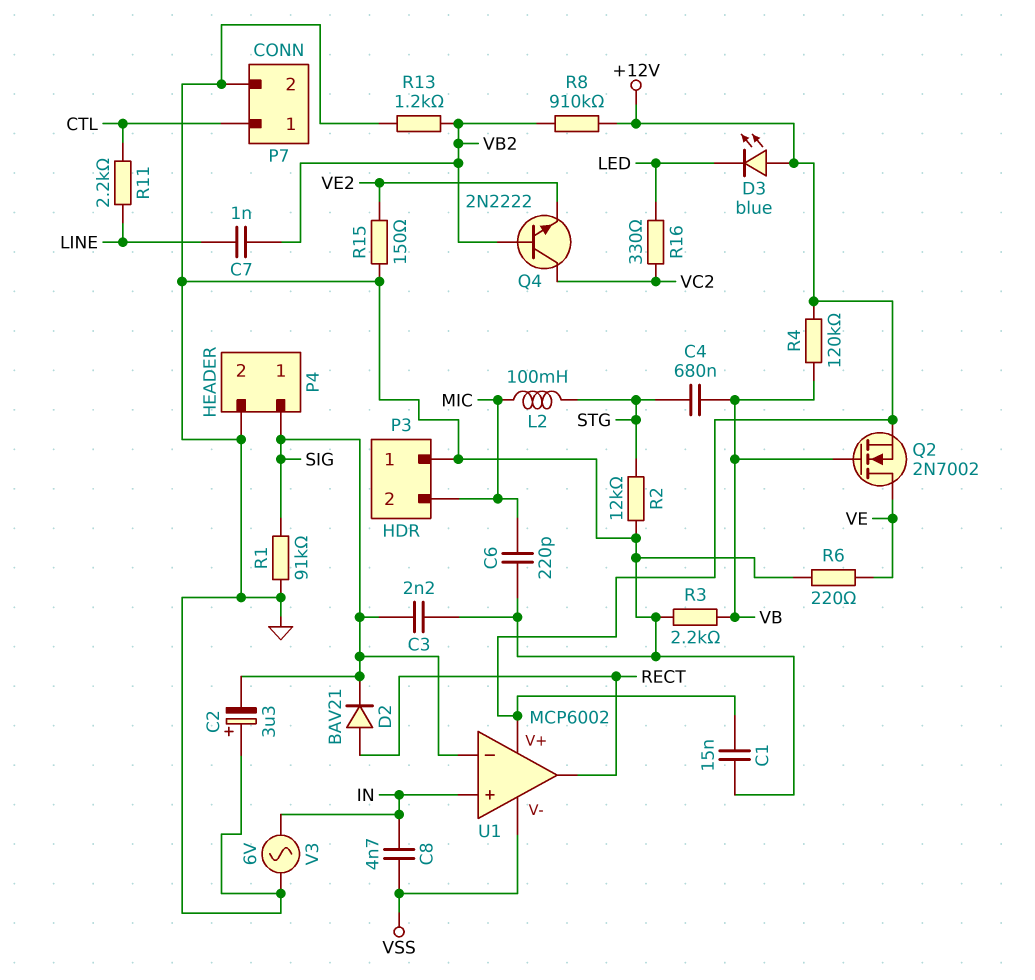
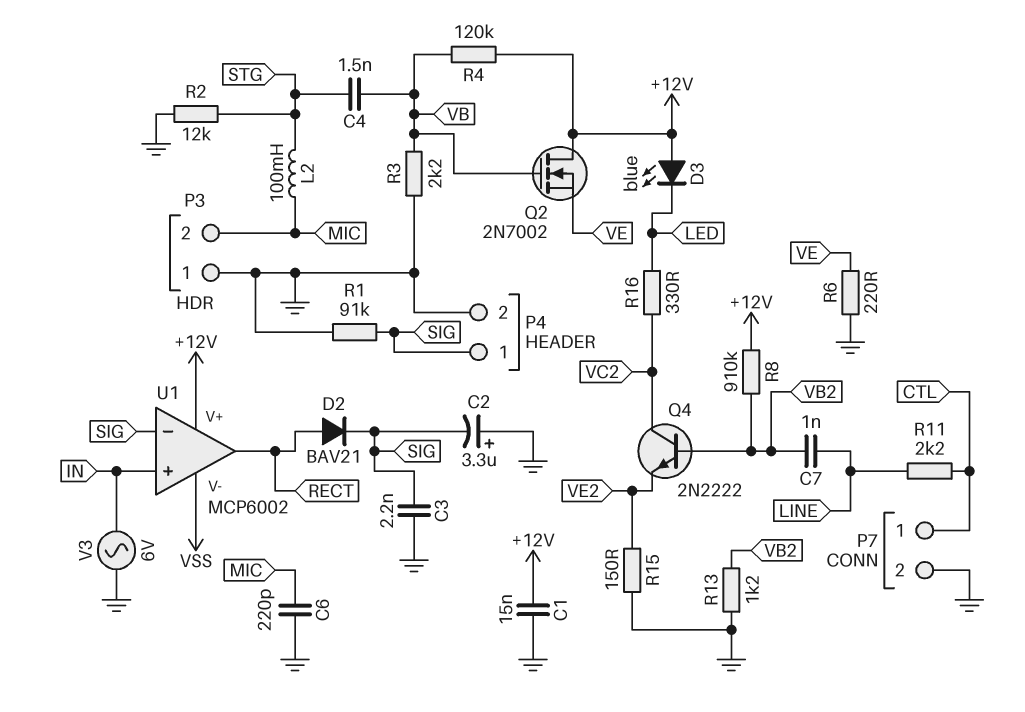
C4: 680nF (STG, VB) -> 1.5nF (STG, VB)
C8: 4.7nF (IN, VSS) -> none
Q2: NMOS 2N7002 (G VB, D VE, S +12V) -> NMOS 2N7002 (G VB, D +12V, S VE)

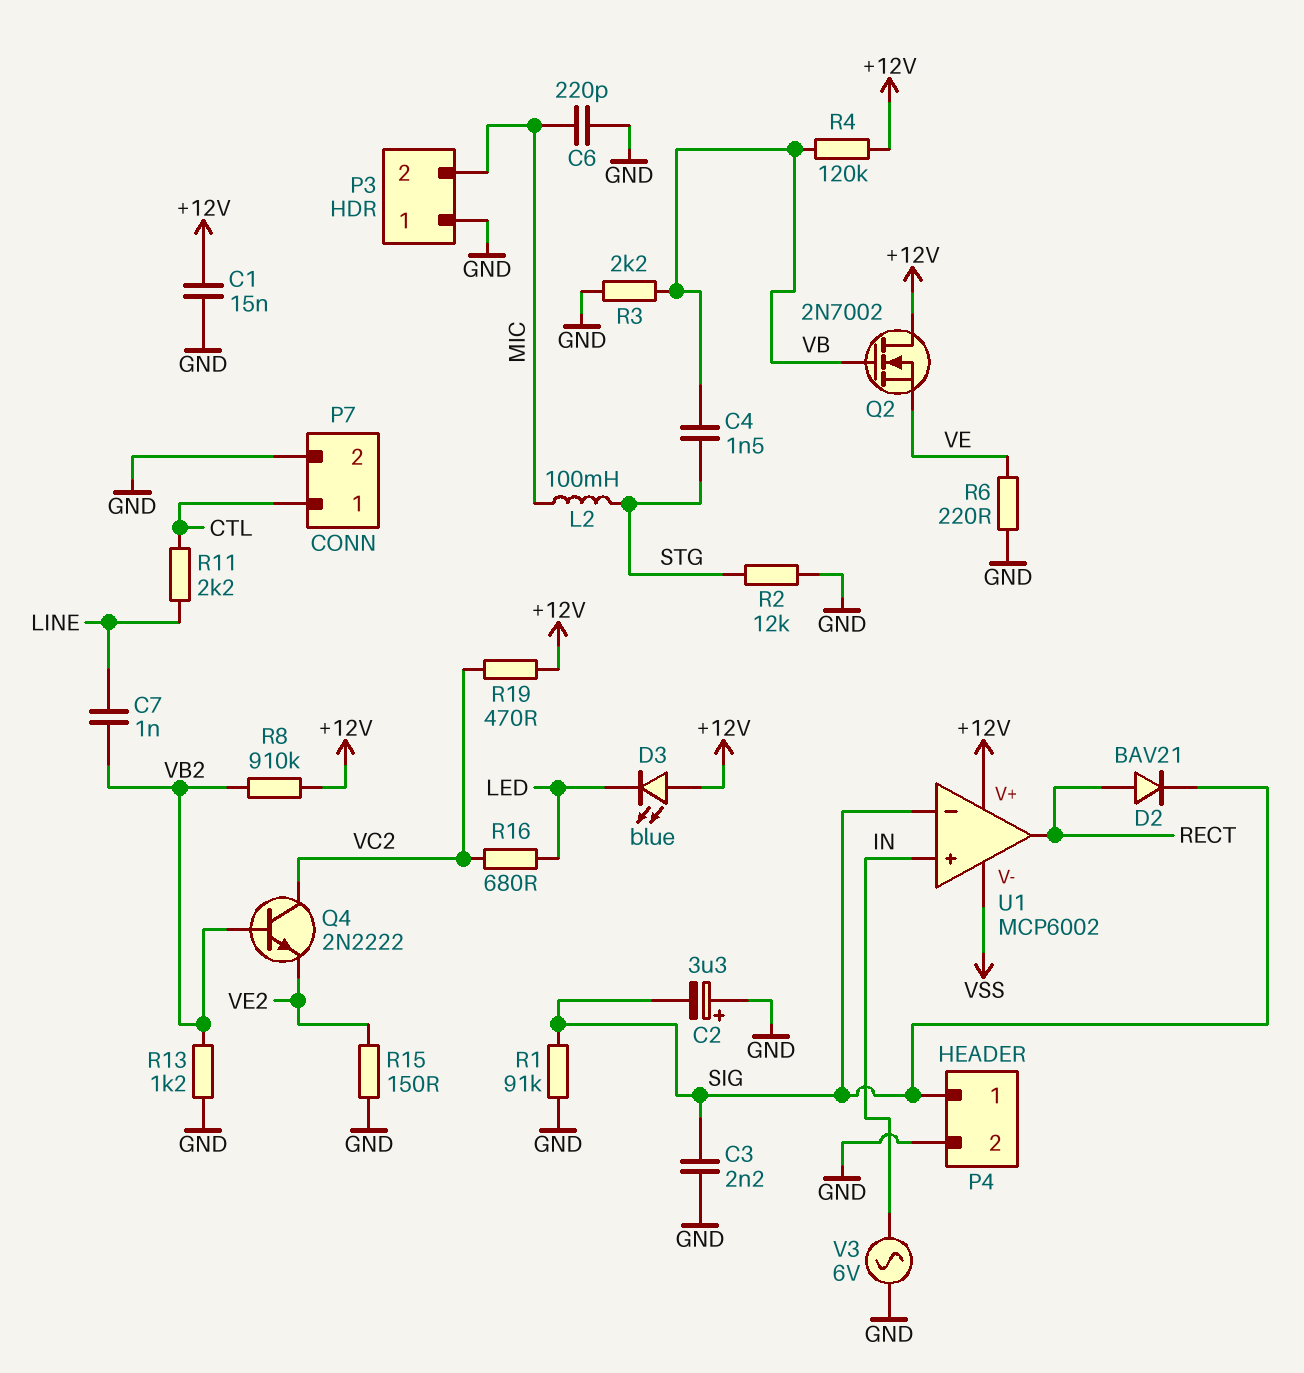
R16: 330 (LED, VC2) -> 680 (LED, VC2)
R19: none -> 470 (+12V, VC2)

